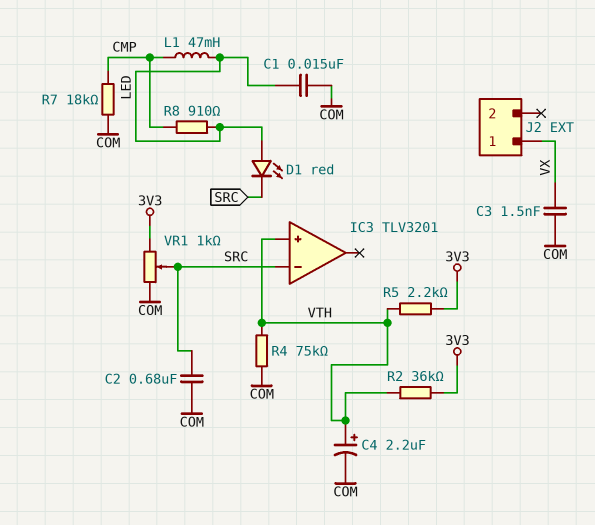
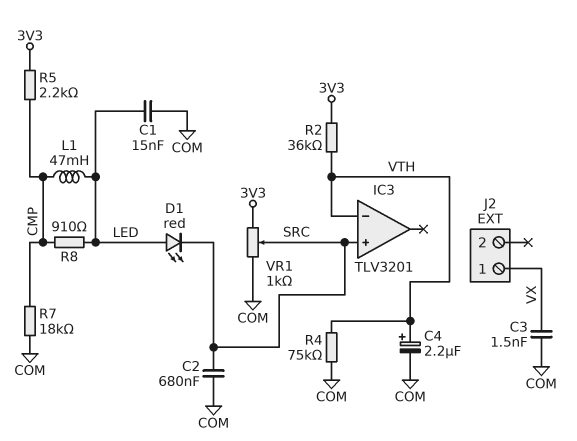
IC3 pin in+: VTH -> SRC
IC3 pin in-: SRC -> VTH
R5: 2.2k (3V3, VTH) -> 2.2k (3V3, CMP)

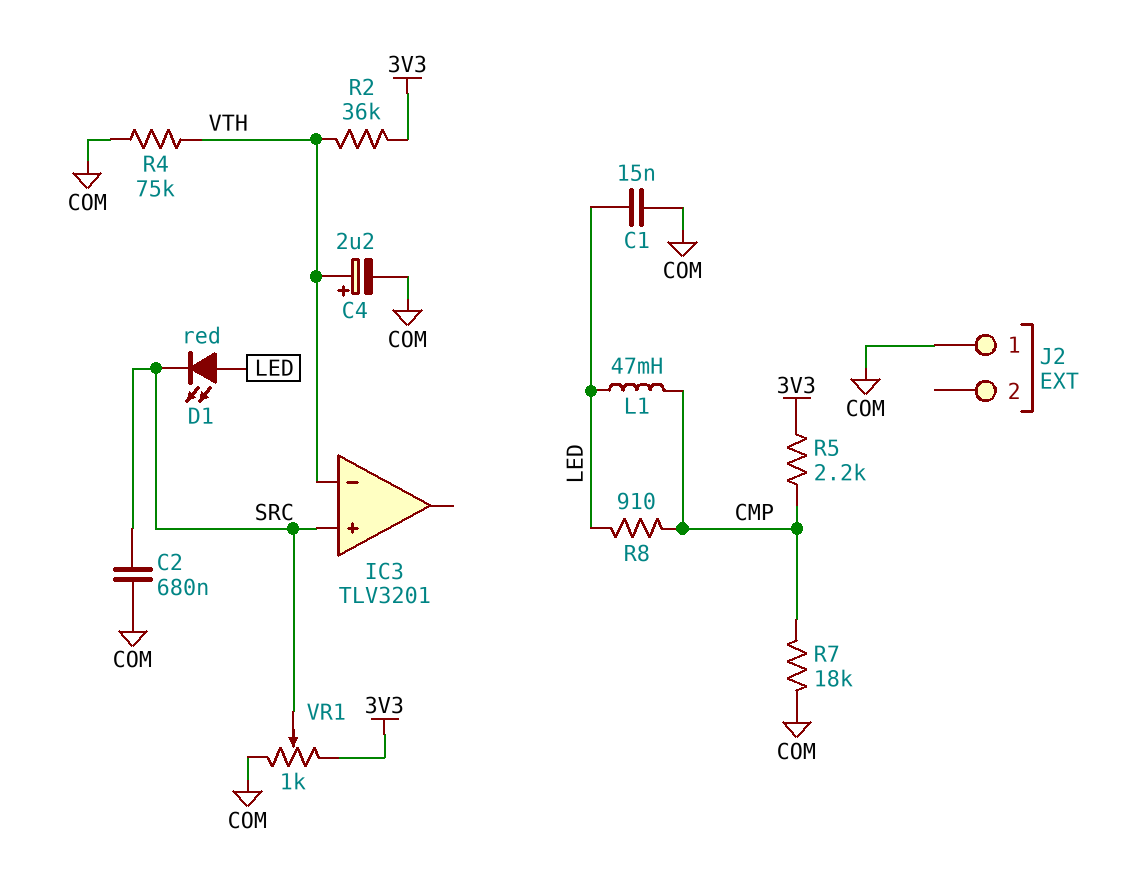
C3: 1.5nF (COM, VX) -> none
J2 pin 1: VX -> COM

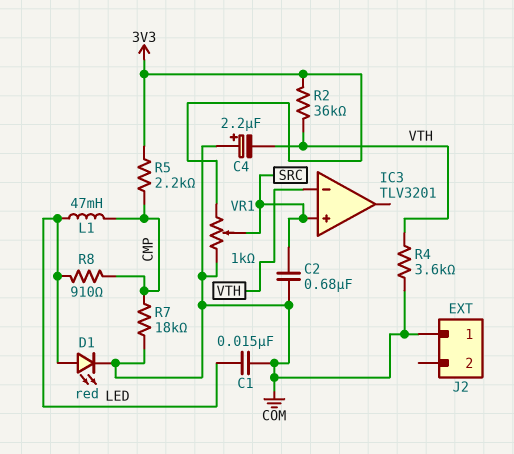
C4: 2.2uF (plus VTH, minus COM) -> 2.2uF (plus COM, minus VTH)
D1: LED red (A LED, K SRC) -> LED red (A LED, K COM)
R4: 75k (COM, VTH) -> 3.6k (COM, VTH)

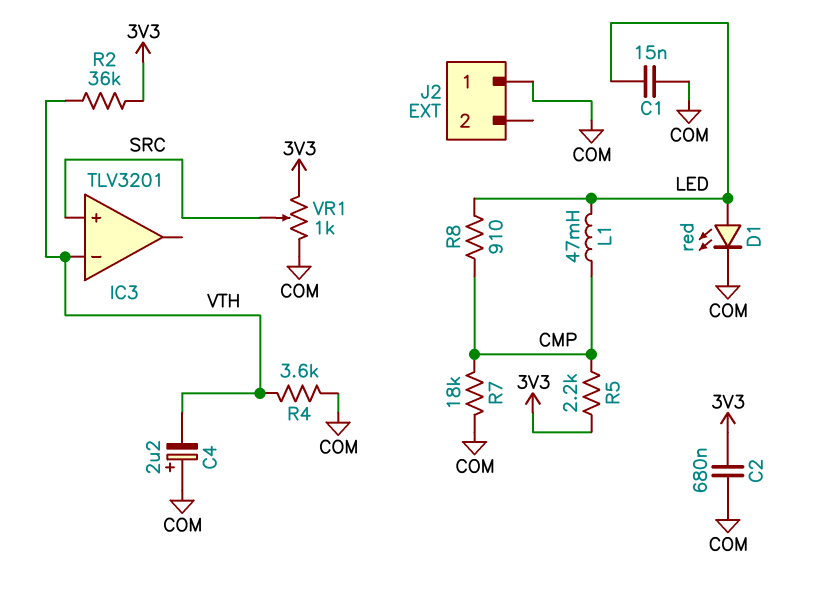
C2: 680nF (COM, SRC) -> 680nF (3V3, COM)

